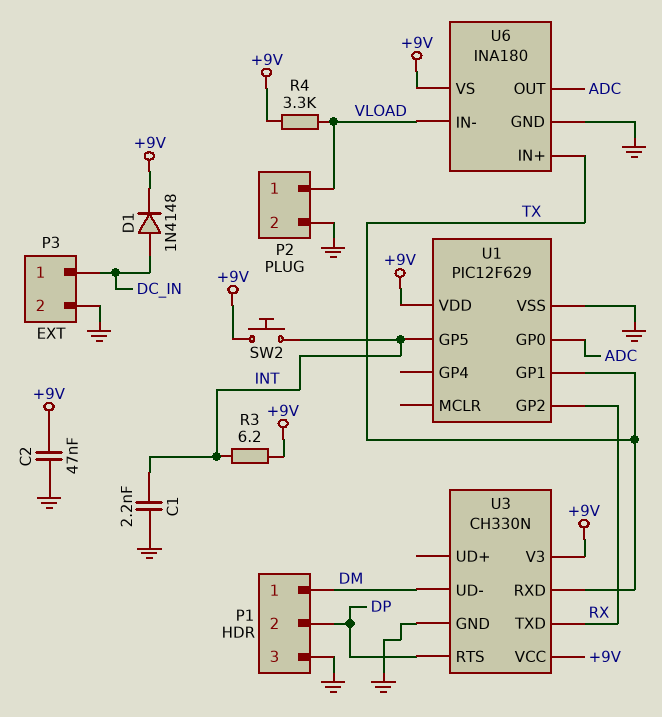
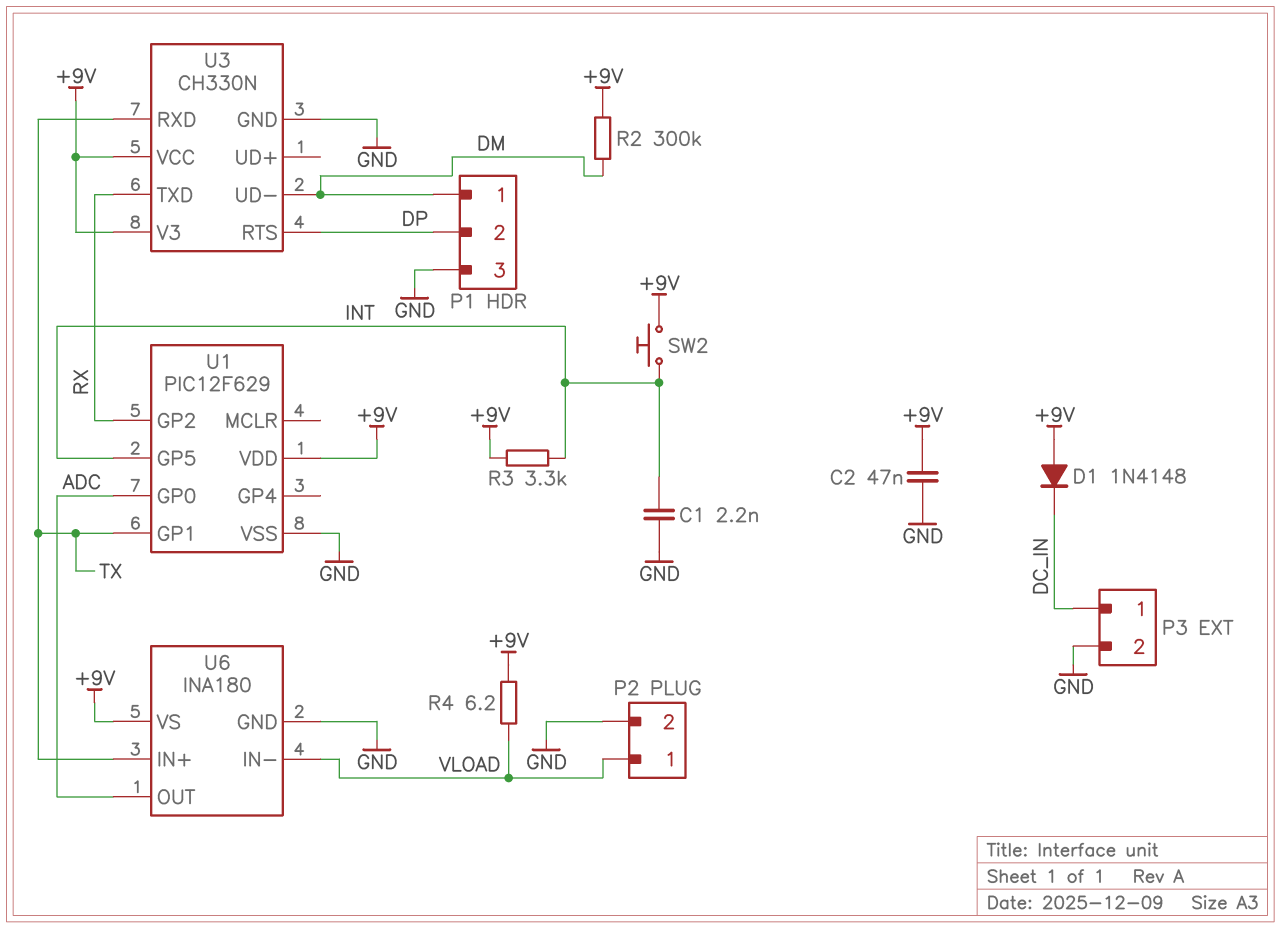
D1: diode 1N4148 (A DC_IN, K +9V) -> diode 1N4148 (A +9V, K DC_IN)
R2: none -> 300k (+9V, DM)
R3: 6.2 (+9V, INT) -> 3.3k (+9V, INT)
R4: 3.3k (+9V, VLOAD) -> 6.2 (+9V, VLOAD)

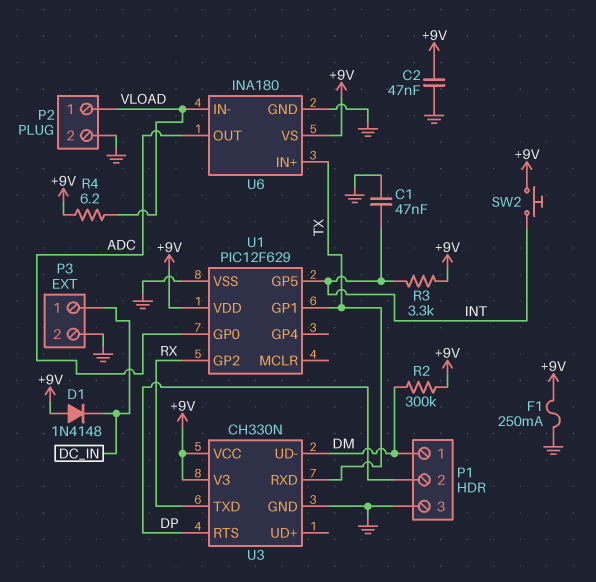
C1: 2.2nF (GND, INT) -> 47nF (GND, INT)
F1: none -> 250mA (+9V, GND)

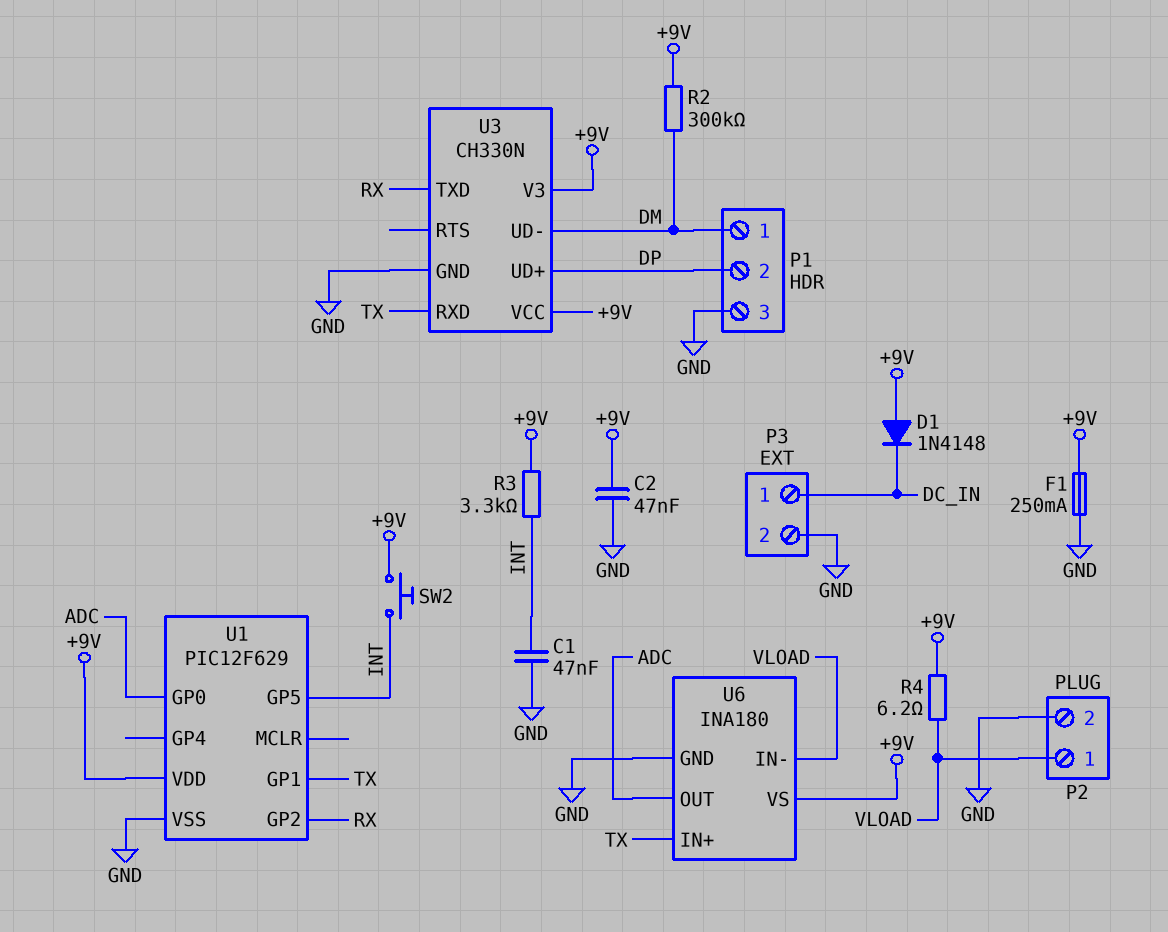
U3 pin RTS: DP -> none
U3 pin UD+: none -> DP

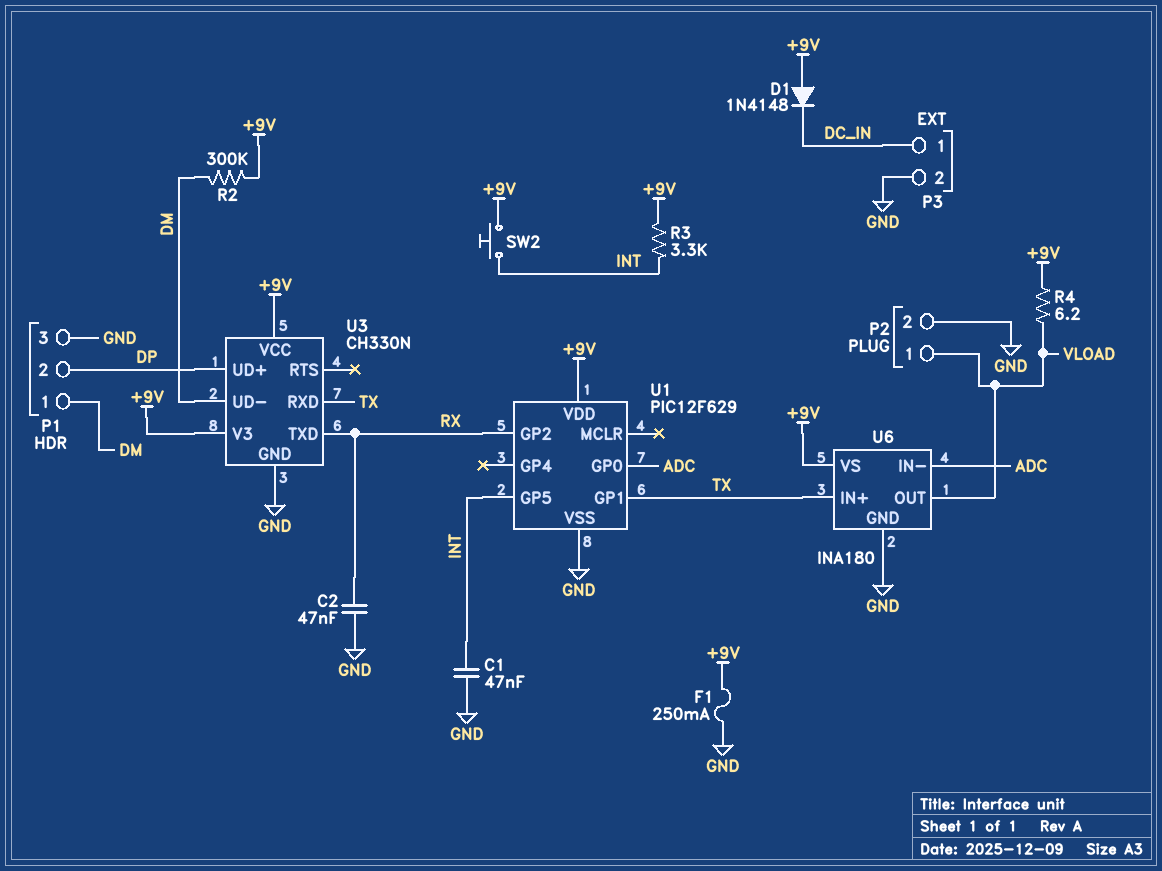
C2: 47nF (+9V, GND) -> 47nF (GND, RX)
U6 pin IN-: VLOAD -> ADC
U6 pin OUT: ADC -> VLOAD

